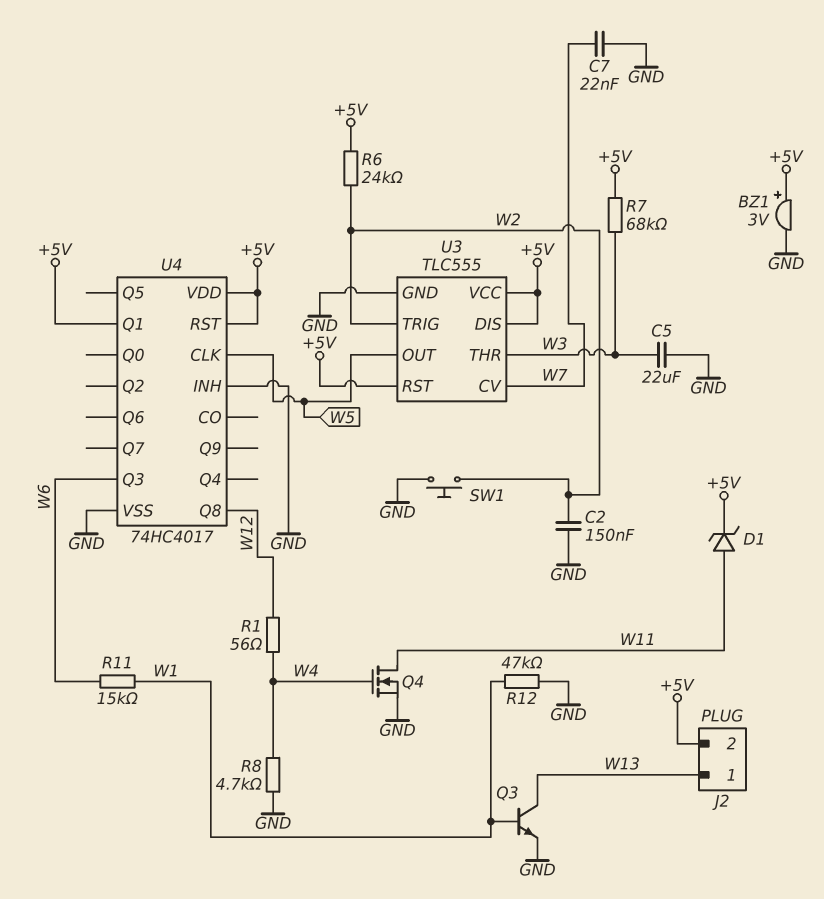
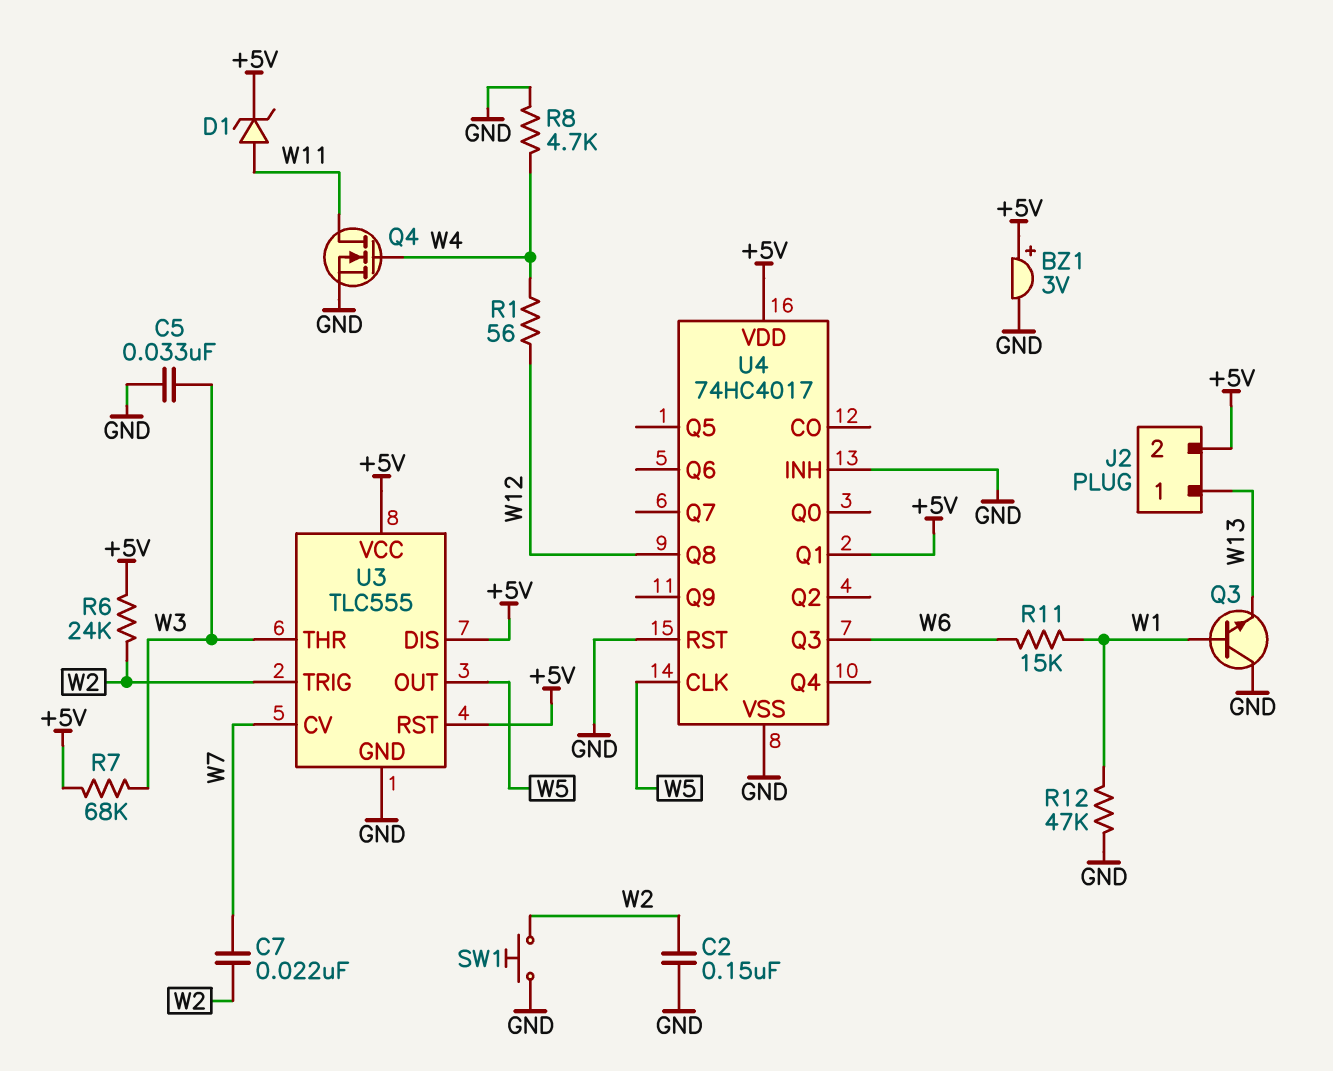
C5: 22uF (GND, W3) -> 33nF (GND, W3)
C7: 22nF (GND, W7) -> 22nF (W2, W7)
Q3: NPN (B W1, C W13, E GND) -> NPN (B W1, C GND, E W13)
U4 pin RST: +5V -> GND

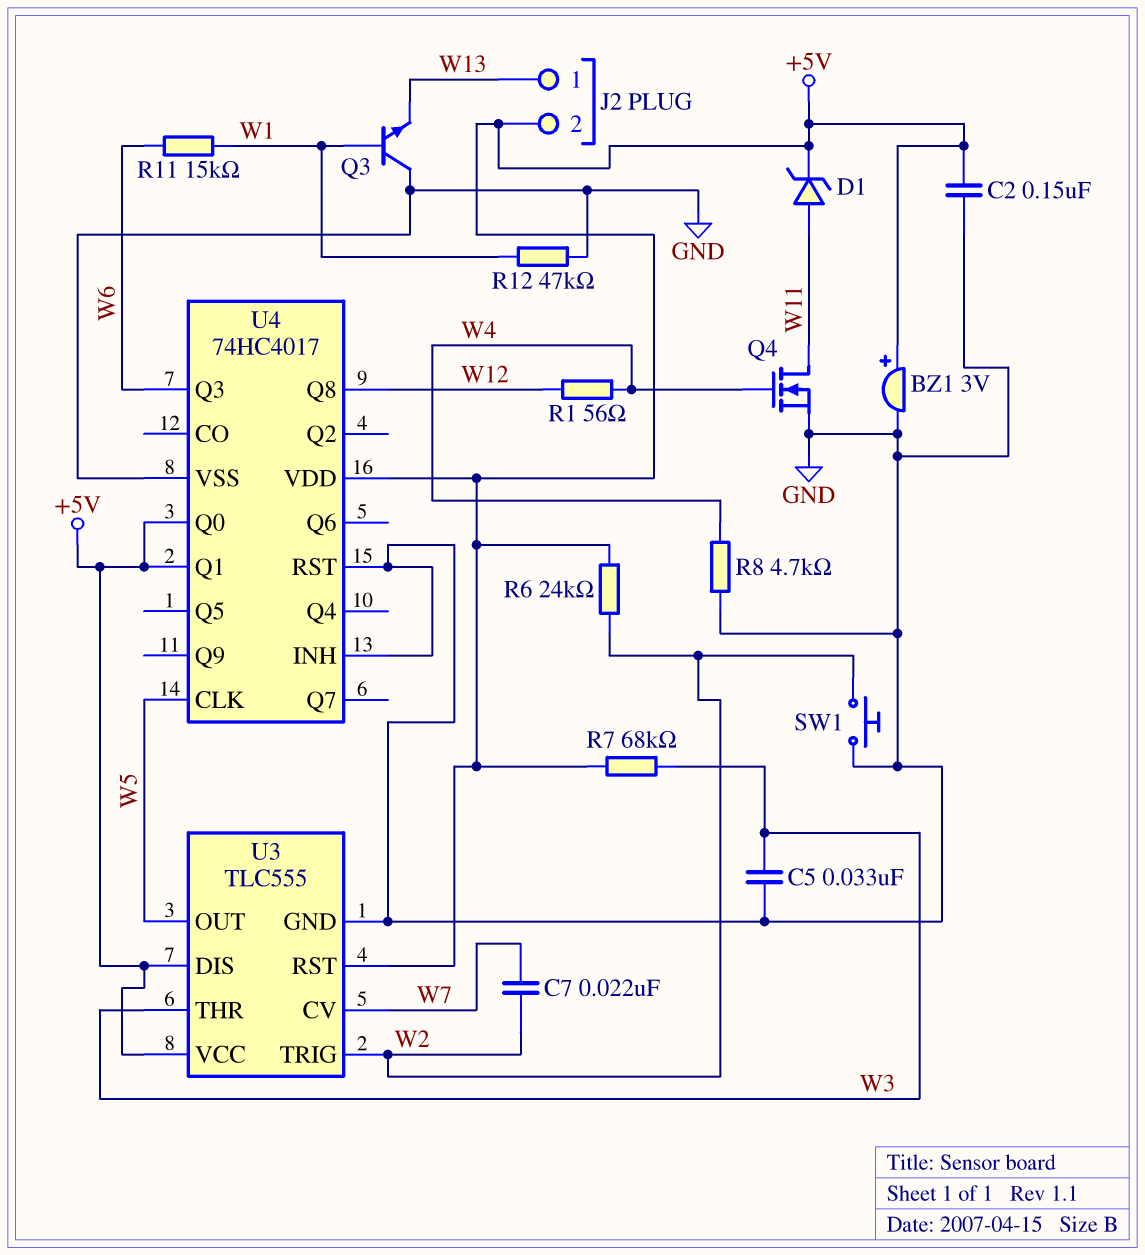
C2: 150nF (GND, W2) -> 150nF (+5V, GND)
U4 pin Q0: none -> +5V

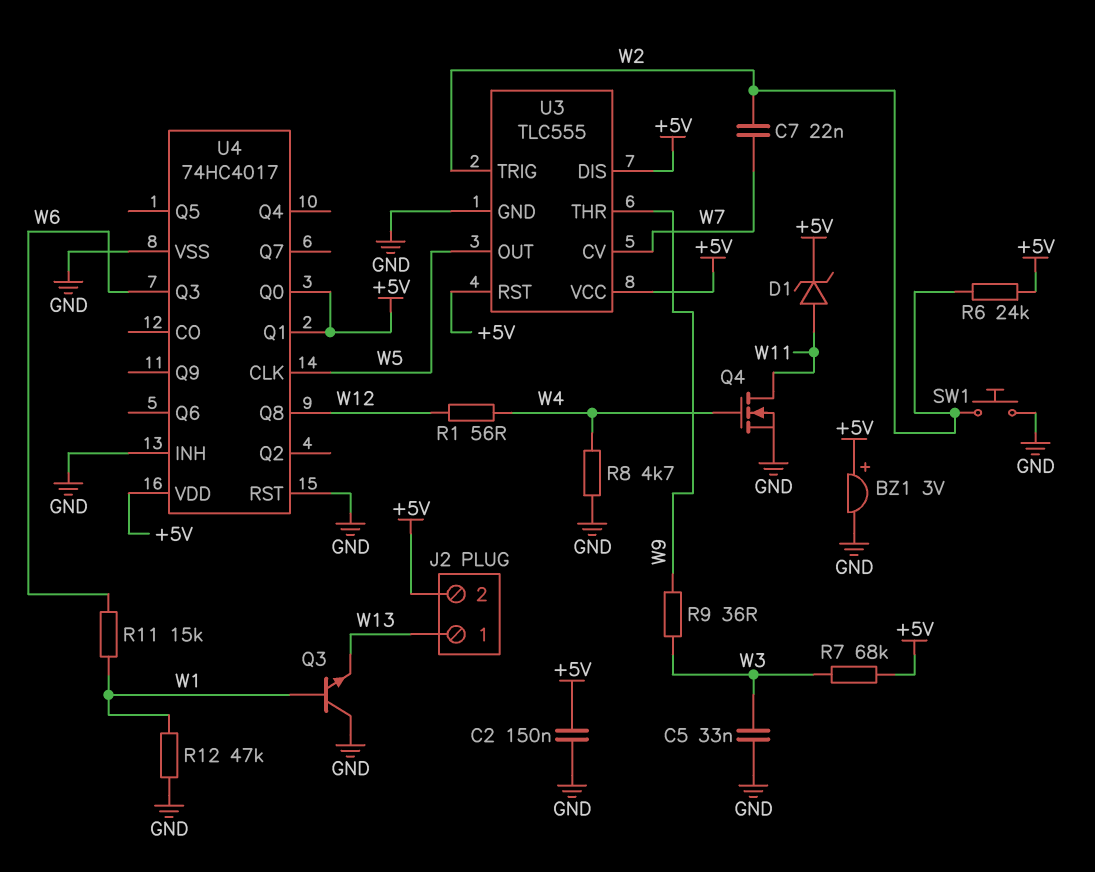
R9: none -> 36 (W3, W9)
U3 pin THR: W3 -> W9

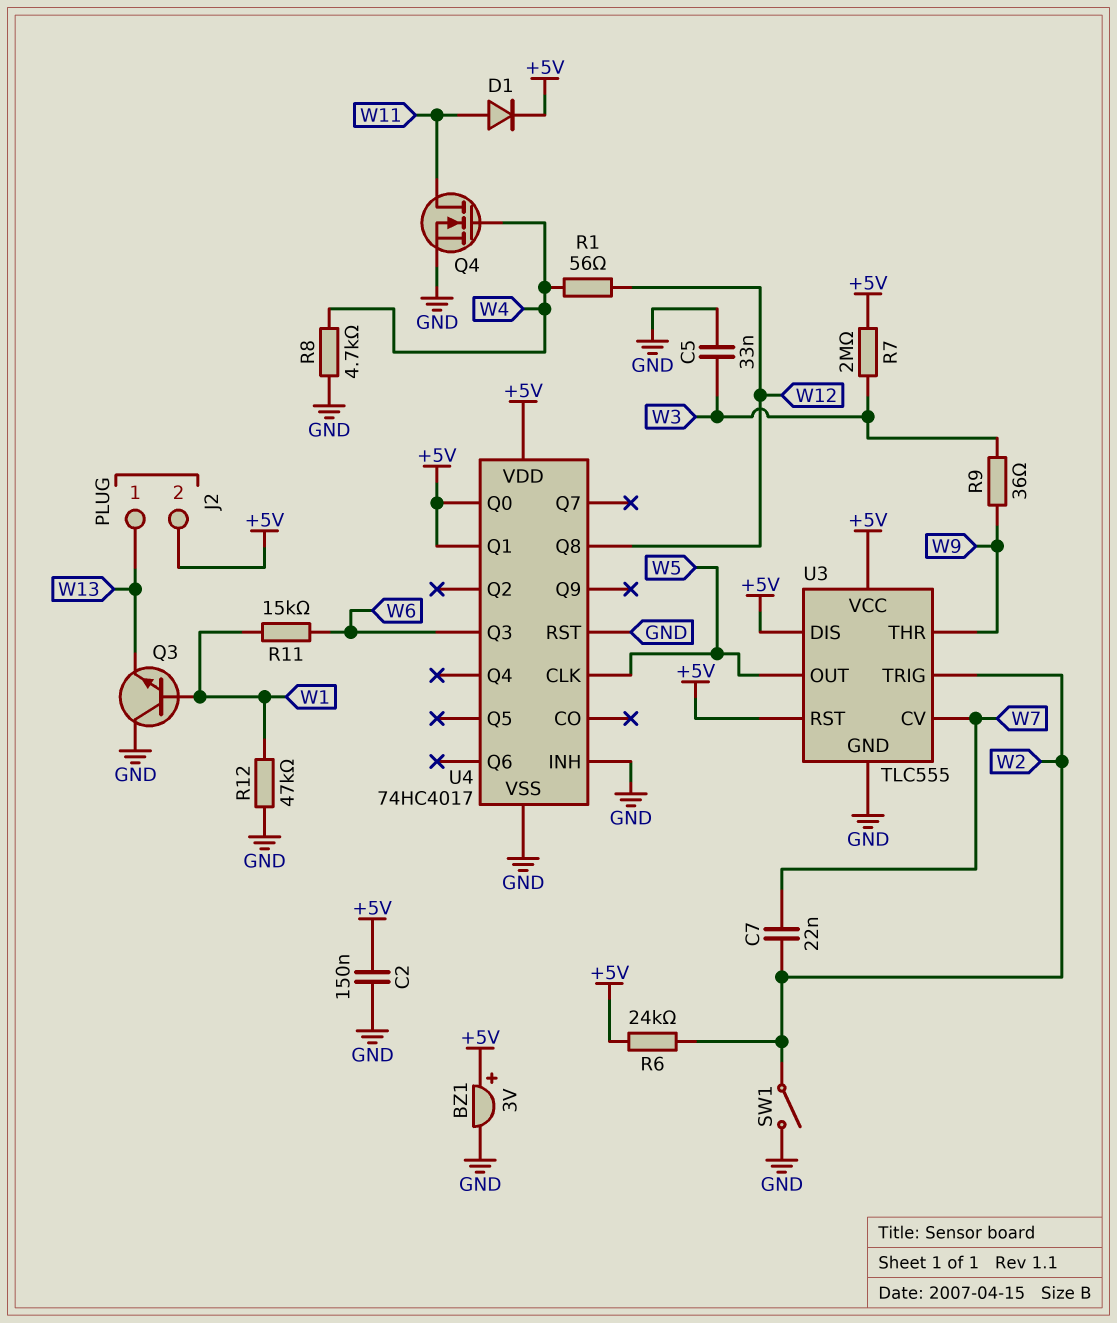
D1: zener (A W11, K +5V) -> diode (A W11, K +5V)
R7: 68k (+5V, W3) -> 2M (+5V, W3)
SW1: button (GND, W2) -> switch (GND, W2)

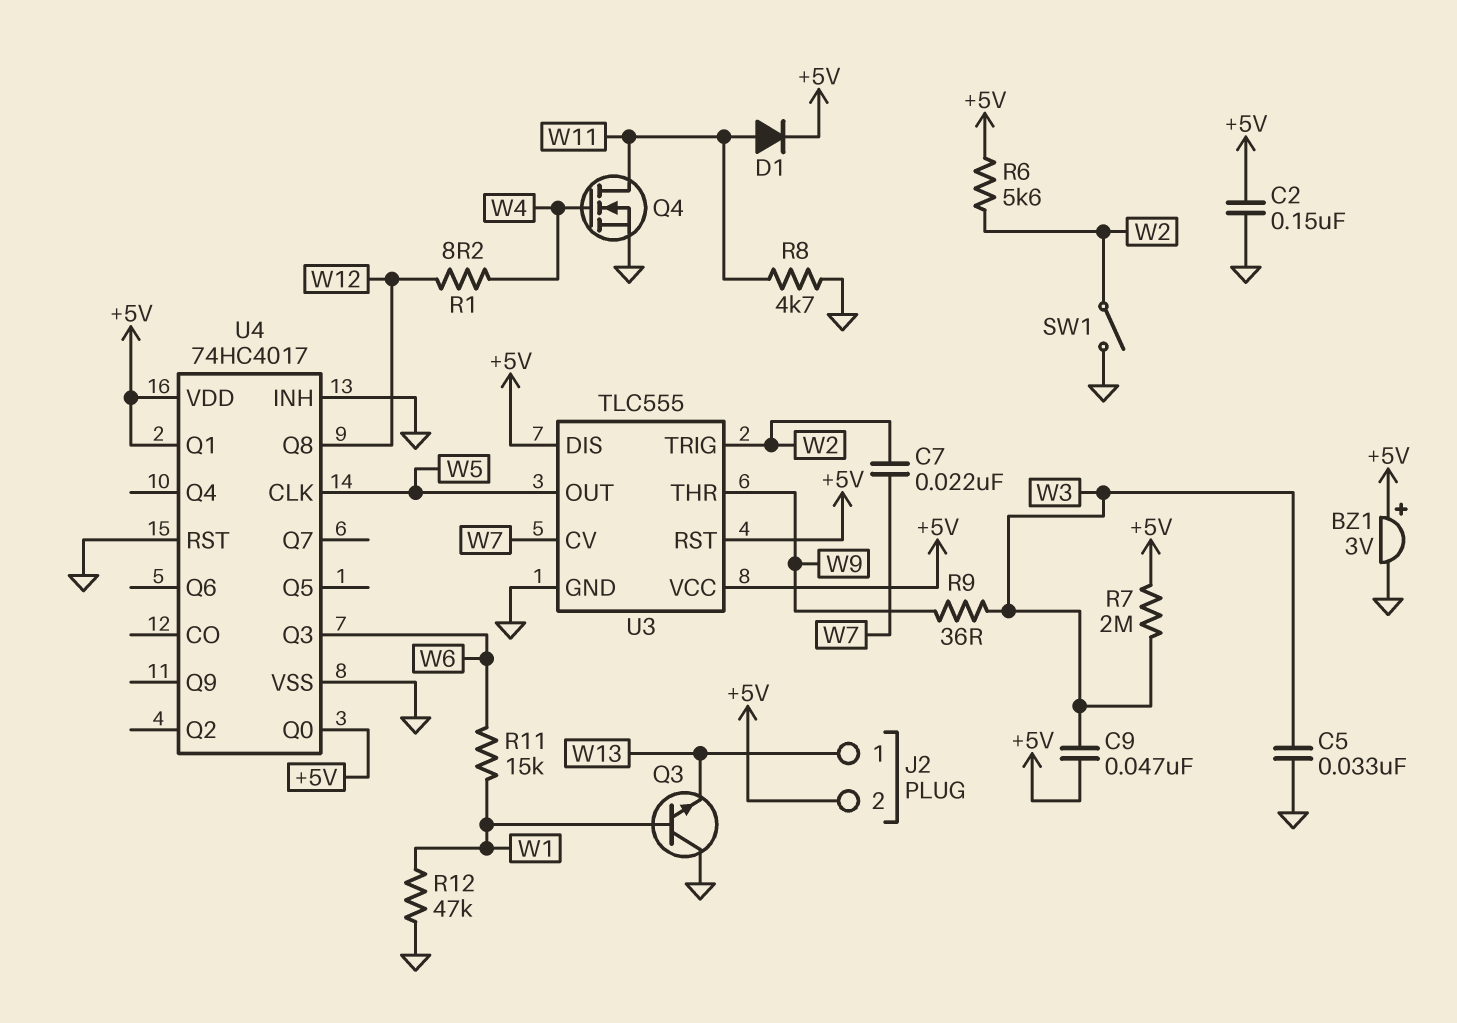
C9: none -> 47nF (+5V, W3)
R1: 56 (W4, W12) -> 8.2 (W4, W12)
R6: 24k (+5V, W2) -> 5.6k (+5V, W2)
R8: 4.7k (GND, W4) -> 4.7k (GND, W11)

